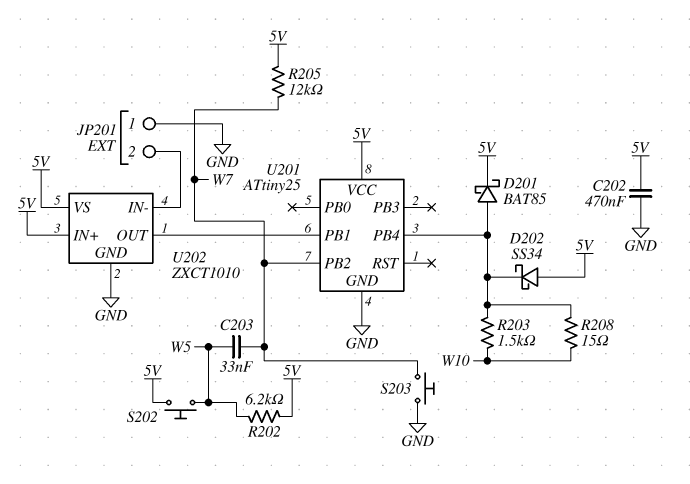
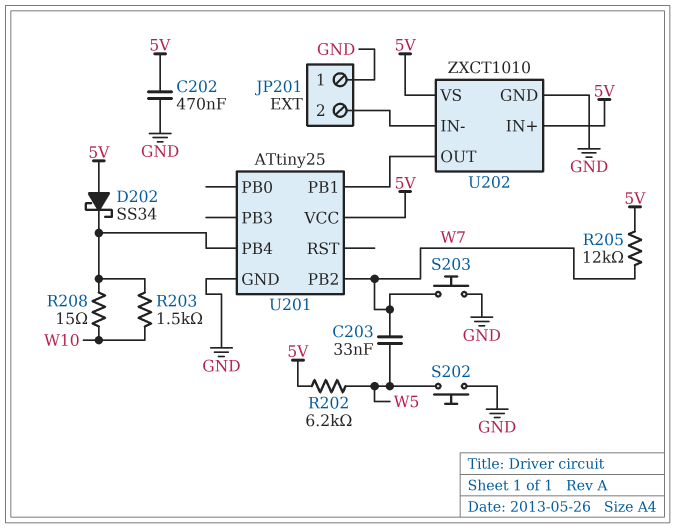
D201: schottky BAT85 (A U201/PB4, K 5V) -> none
S202: button (5V, W5) -> button (GND, W5)

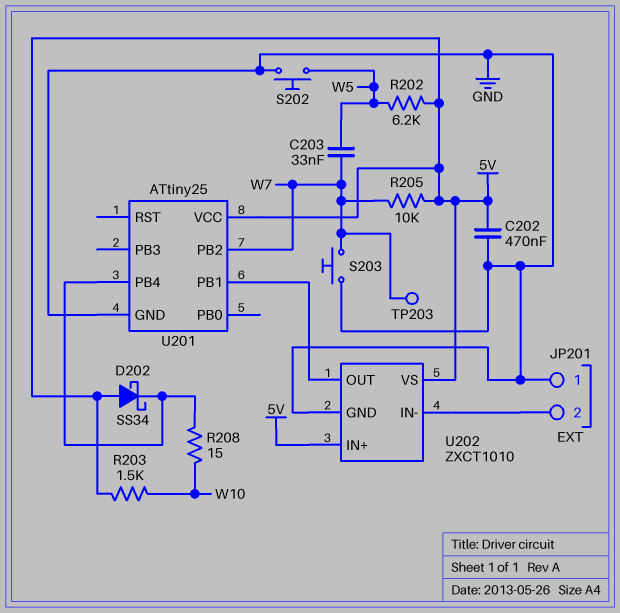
R203: 1.5k (U201/PB4, W10) -> 1.5k (5V, W10)
R205: 12k (5V, W7) -> 10k (5V, W7)
TP203: none -> test point (W7)

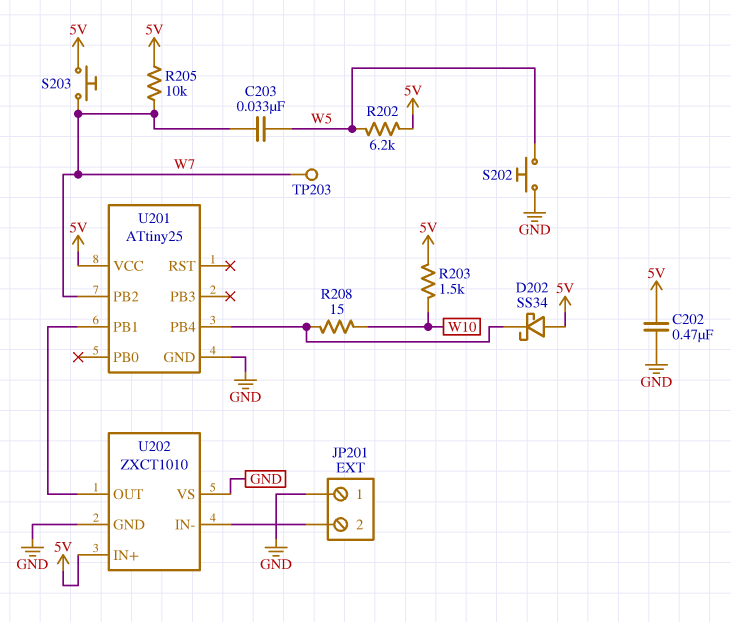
S203: button (GND, W7) -> button (5V, W7)
U202 pin VS: 5V -> GND

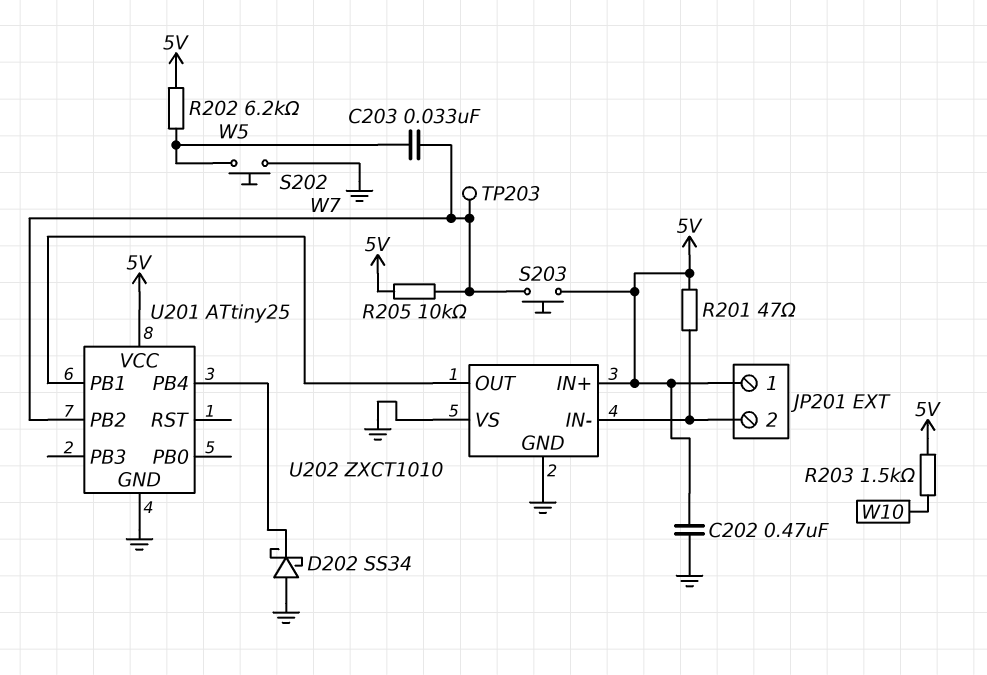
D202: schottky SS34 (A 5V, K U201/PB4) -> schottky SS34 (A GND, K U201/PB4)
JP201 pin 1: GND -> 5V
R201: none -> 47 (5V, JP201/2)
R208: 15 (U201/PB4, W10) -> none

